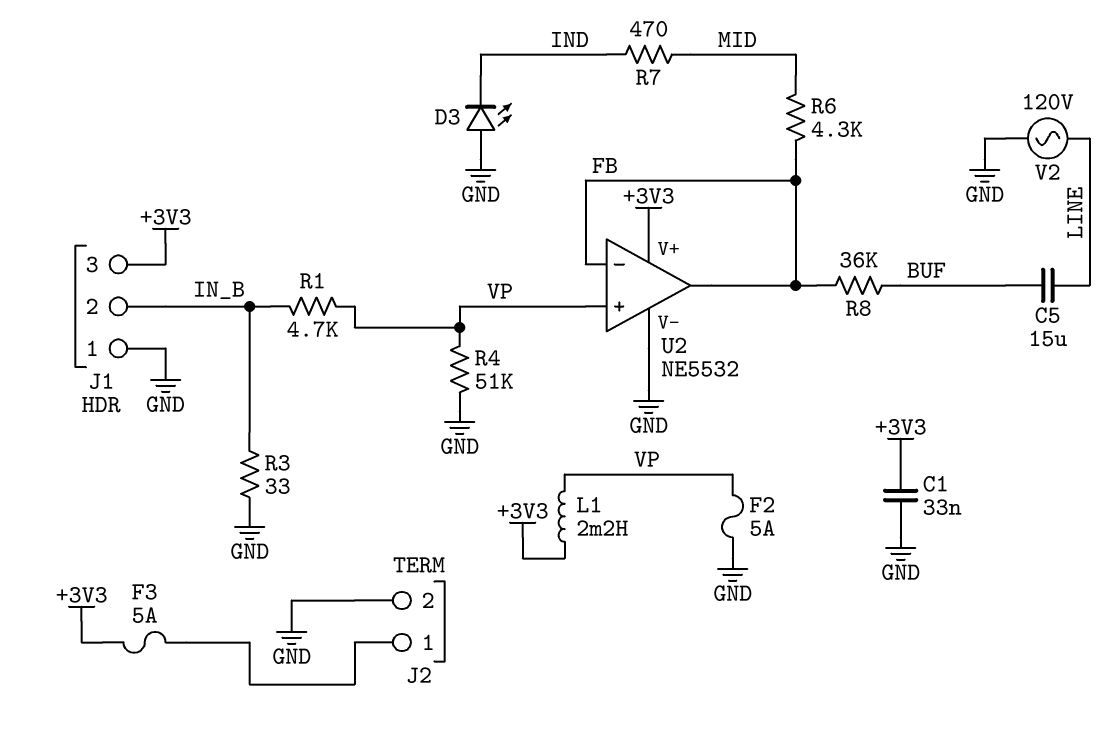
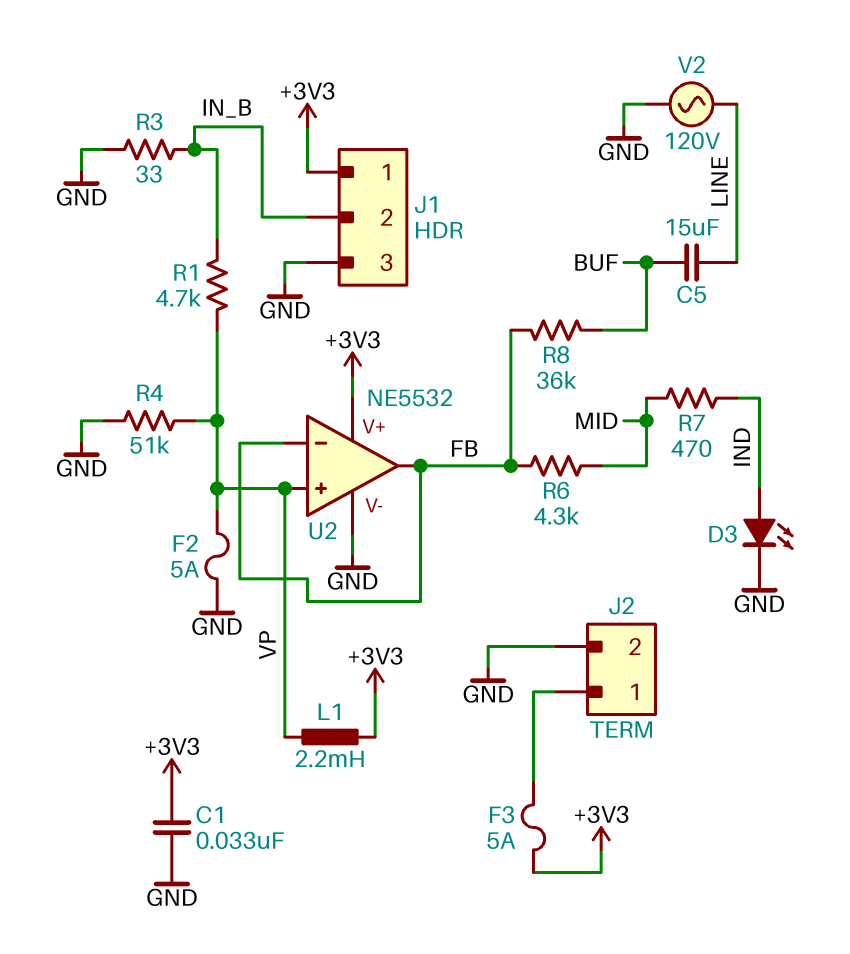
D3: LED (A GND, K IND) -> LED (A IND, K GND)
J1 pin 1: GND -> +3V3
J1 pin 3: +3V3 -> GND

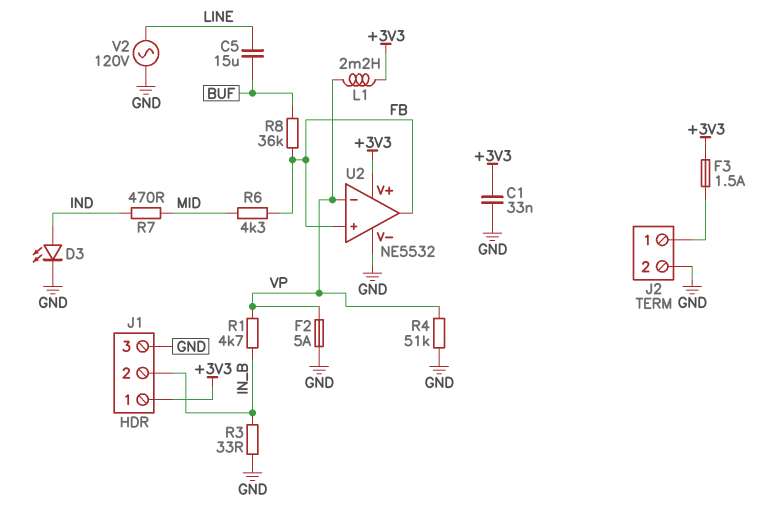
F3: 5A (+3V3, J2/1) -> 1.5A (+3V3, J2/1)
U2 pin in+: VP -> FB
U2 pin in-: FB -> VP

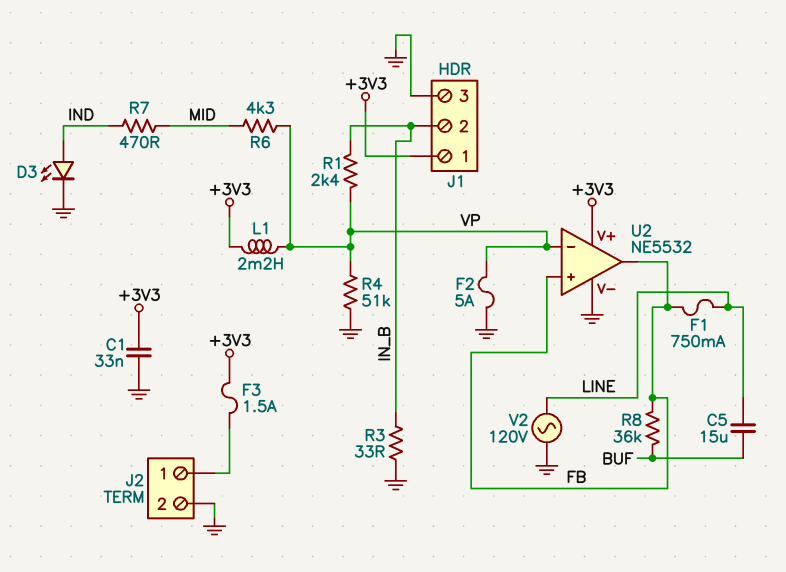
F1: none -> 750mA (FB, LINE)
R1: 4.7k (IN_B, VP) -> 2.4k (IN_B, VP)
R6: 4.3k (FB, MID) -> 4.3k (MID, VP)

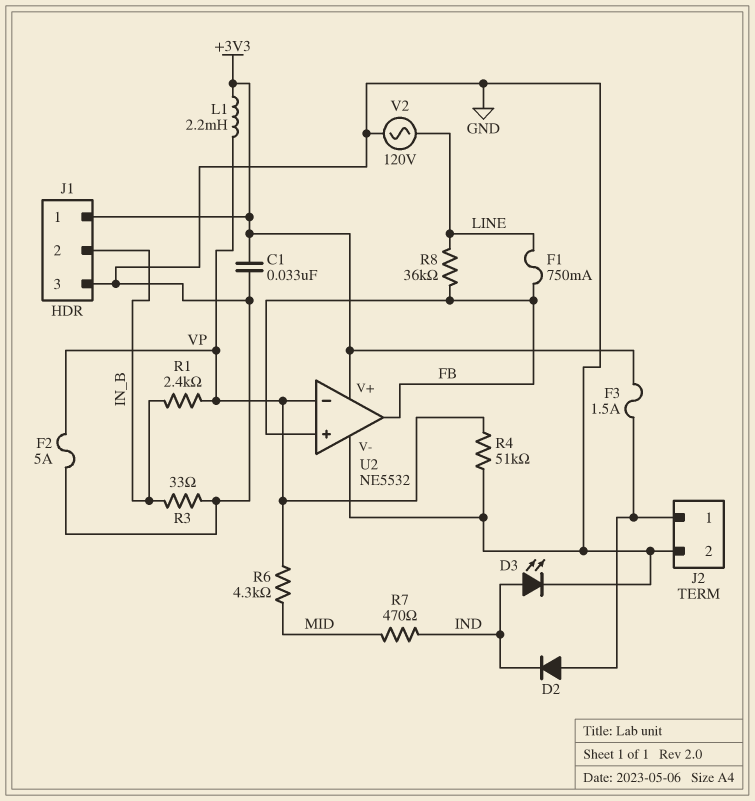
C5: 15uF (BUF, LINE) -> none
D2: none -> diode (A J2/1, K IND)
R8: 36k (BUF, FB) -> 36k (FB, LINE)

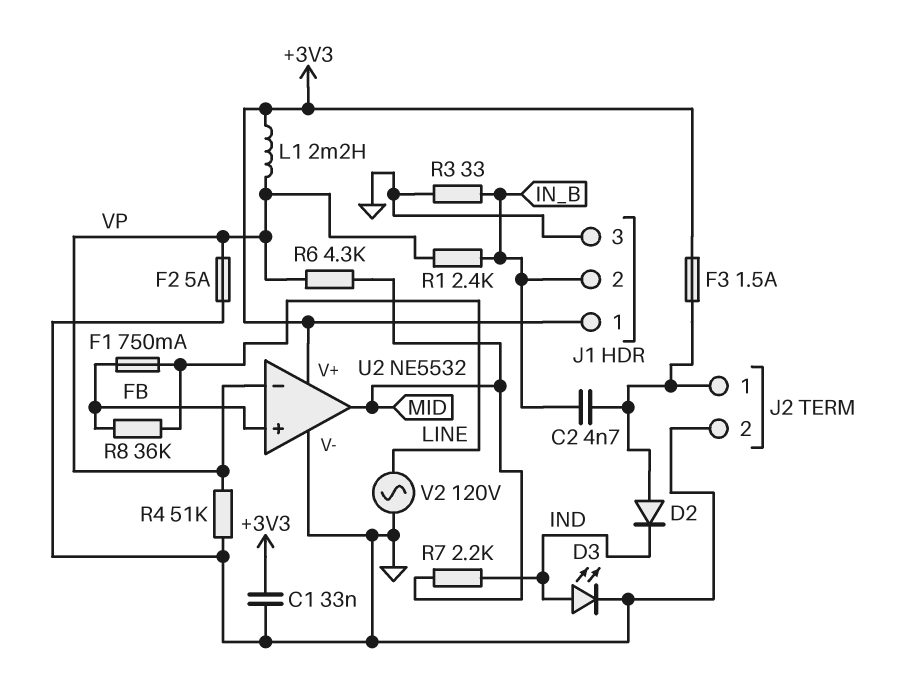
C2: none -> 4.7nF (IN_B, J2/1)
R7: 470 (IND, MID) -> 2.2k (IND, MID)
U2 pin out: FB -> MID

